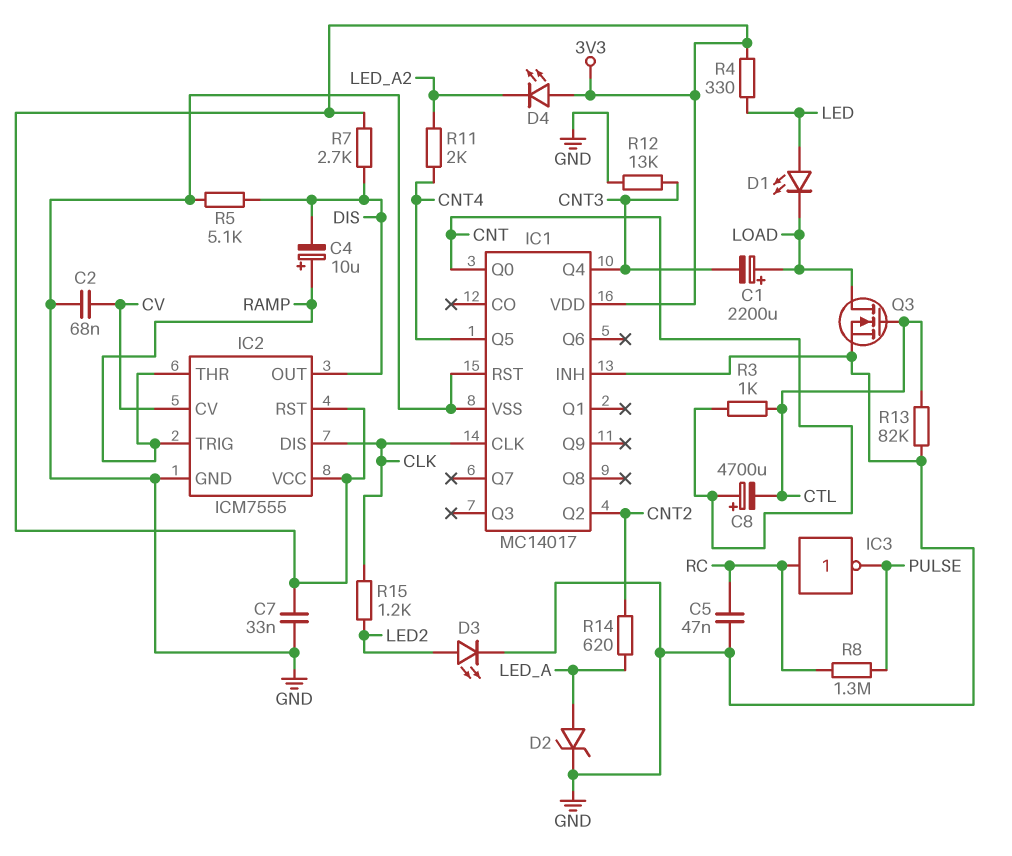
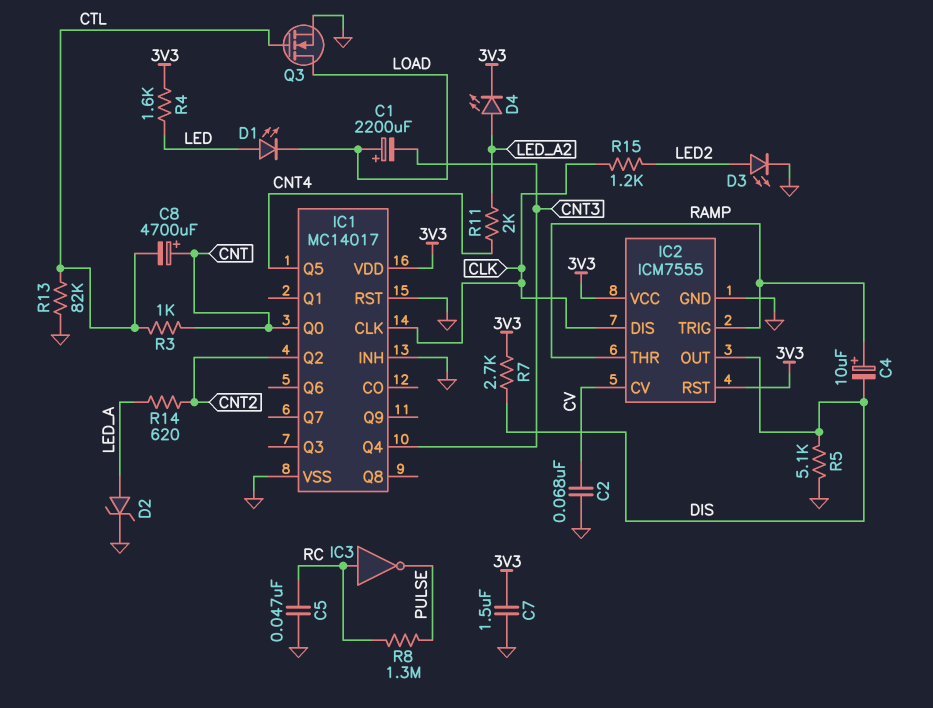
C7: 33nF (3V3, GND) -> 1.5uF (3V3, GND)
D4: LED (A 3V3, K LED_A2) -> LED (A LED_A2, K 3V3)
R4: 330 (3V3, LED) -> 1.6k (3V3, LED)
R12: 13k (CNT3, GND) -> none

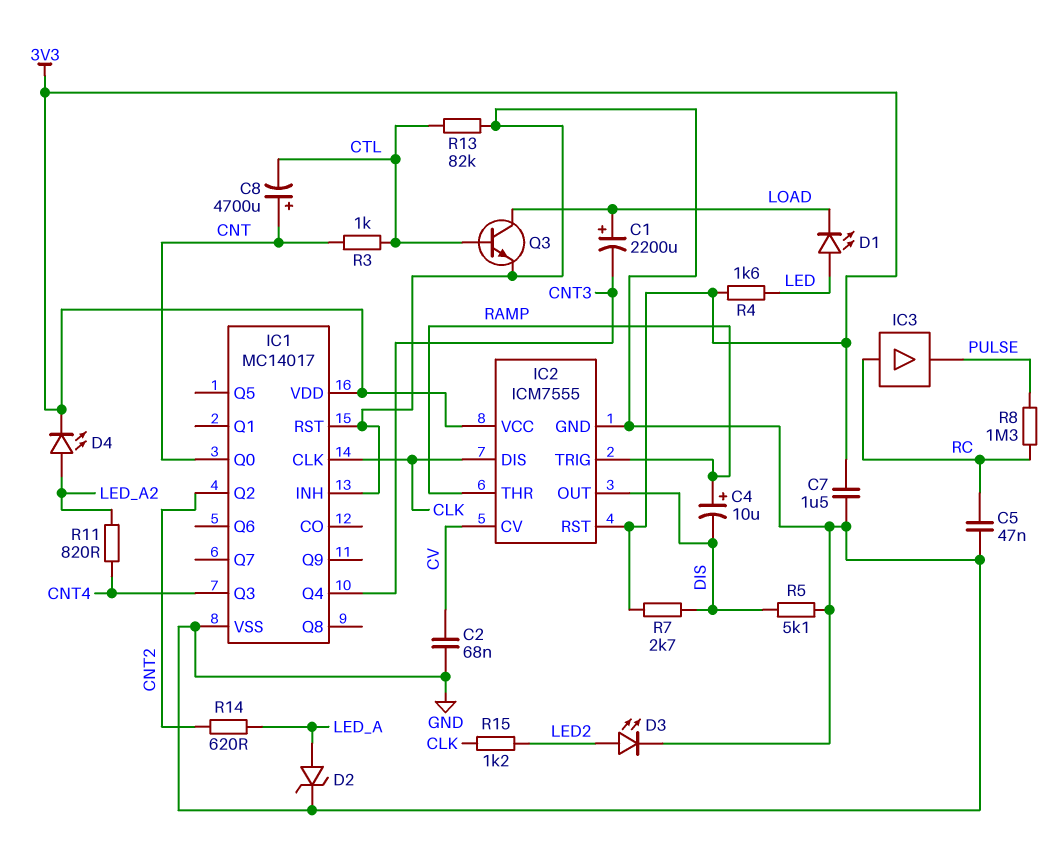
IC1 pin Q3: none -> CNT4
IC1 pin Q5: CNT4 -> none
IC3: NOT (in RC, out PULSE) -> buffer (in RC, out PULSE)
Q3: NMOS (G CTL, D LOAD, S GND) -> NPN (B CTL, C LOAD, E GND)
R11: 2k (CNT4, LED_A2) -> 820 (CNT4, LED_A2)

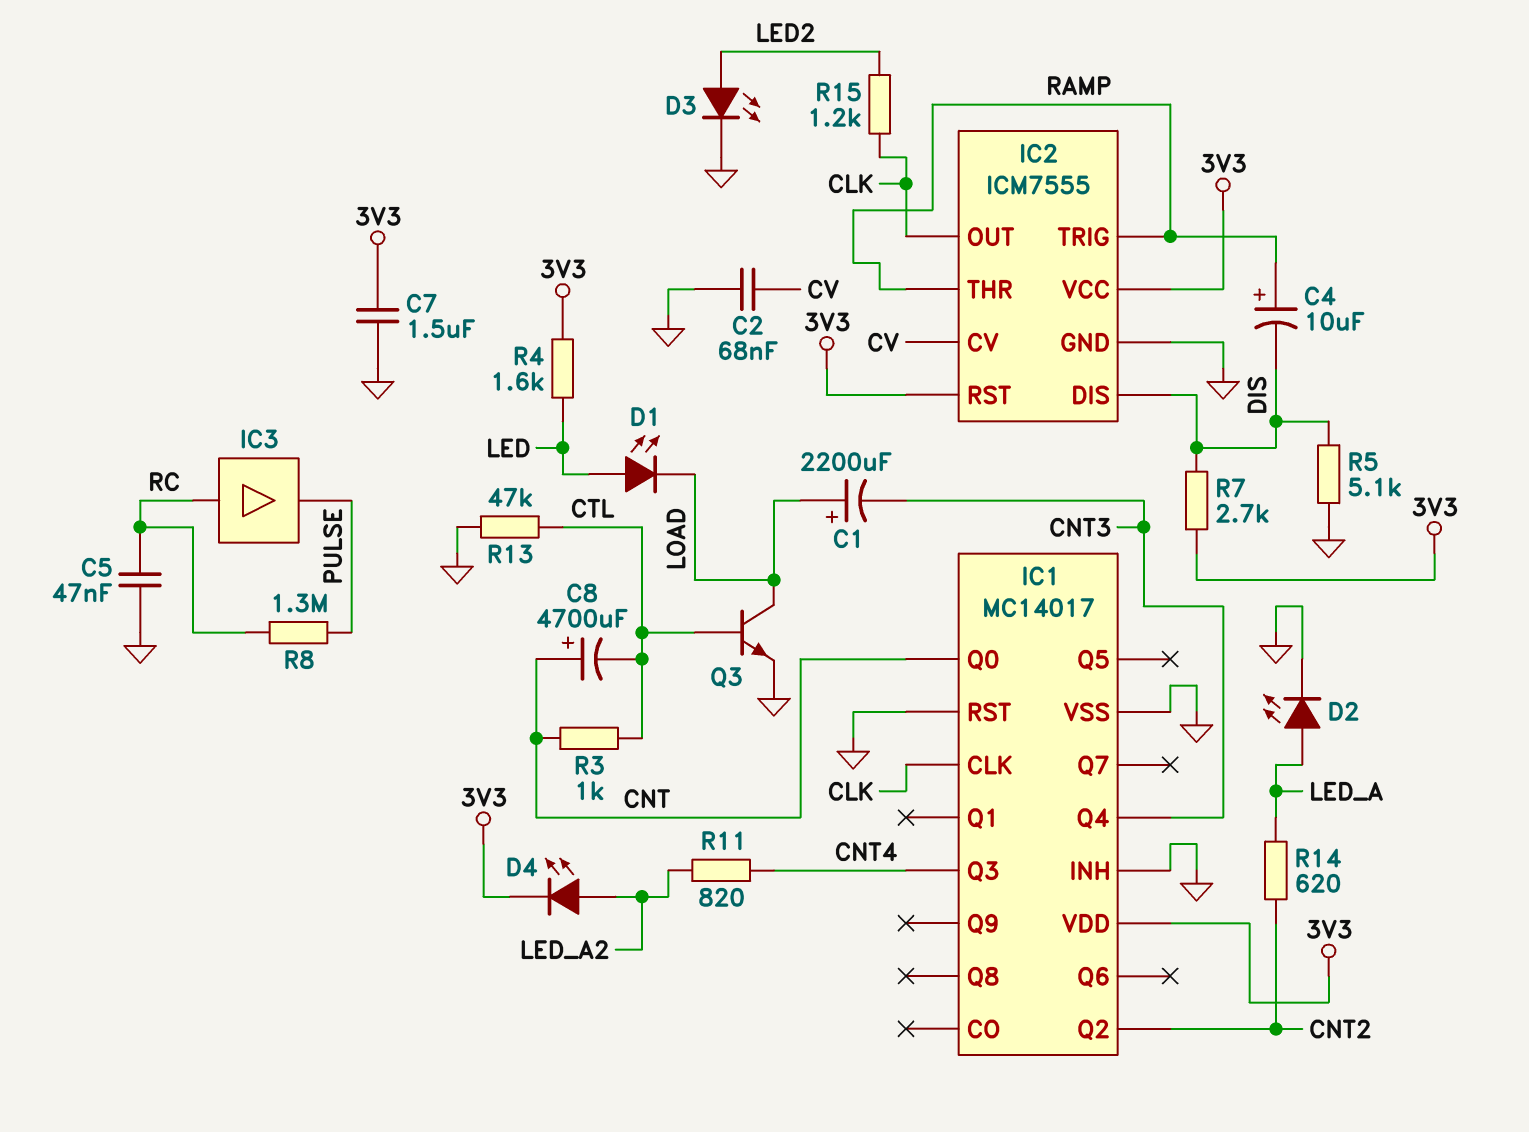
D2: zener (A LED_A, K GND) -> LED (A LED_A, K GND)
IC2 pin DIS: CLK -> DIS
IC2 pin OUT: DIS -> CLK
R13: 82k (CTL, GND) -> 47k (CTL, GND)

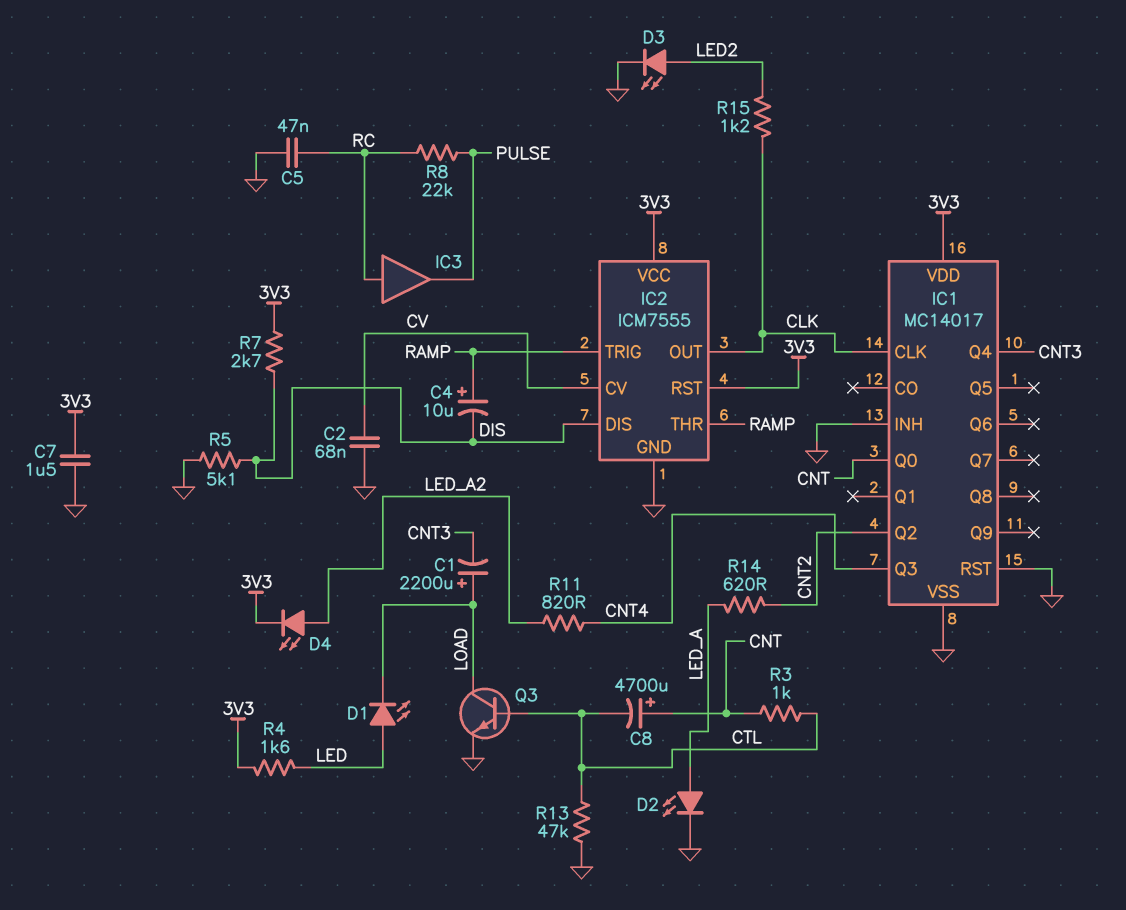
R8: 1.3M (PULSE, RC) -> 22k (PULSE, RC)

